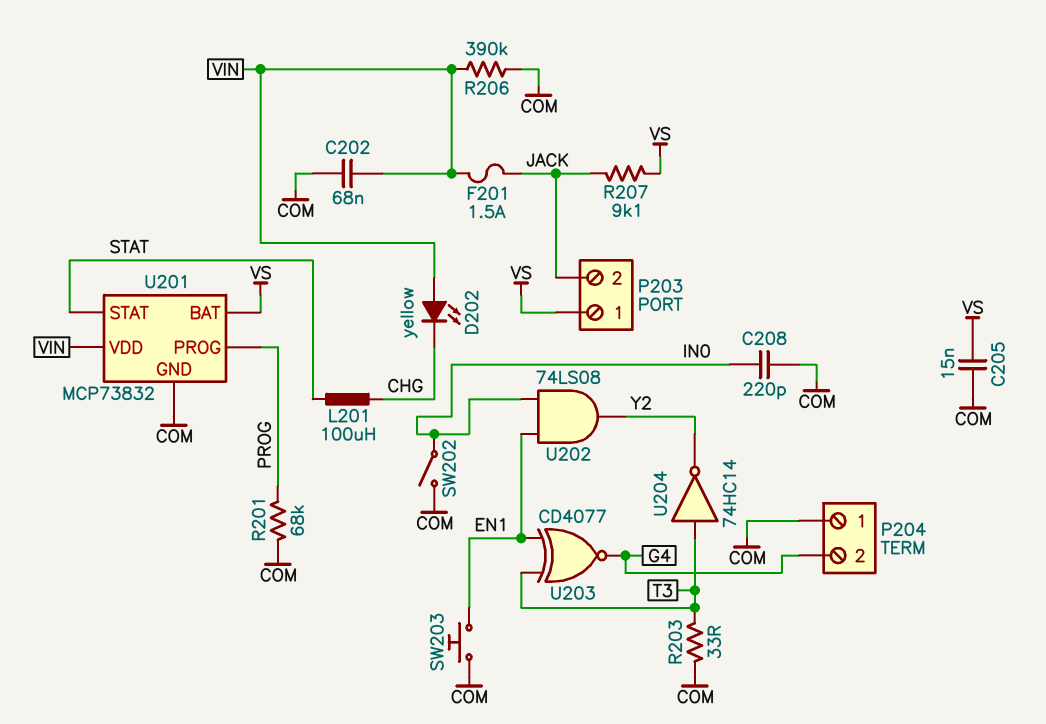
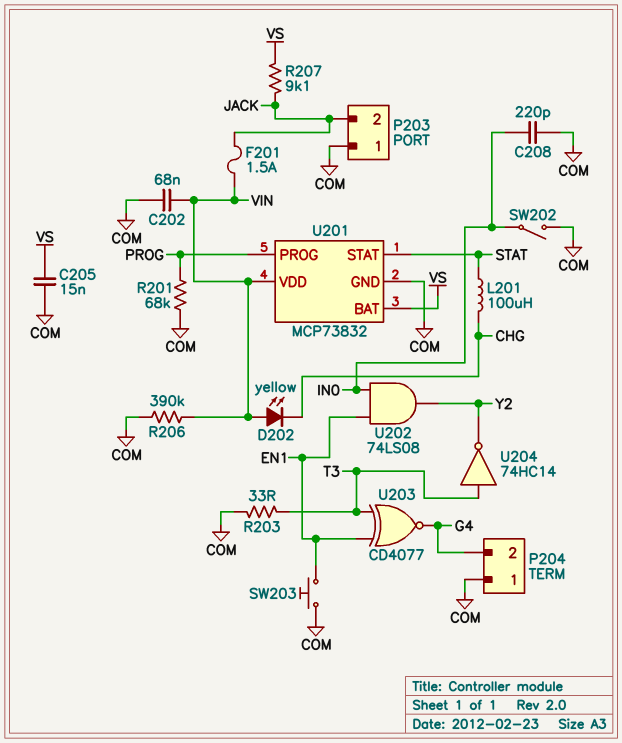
P203 pin 1: VS -> COM

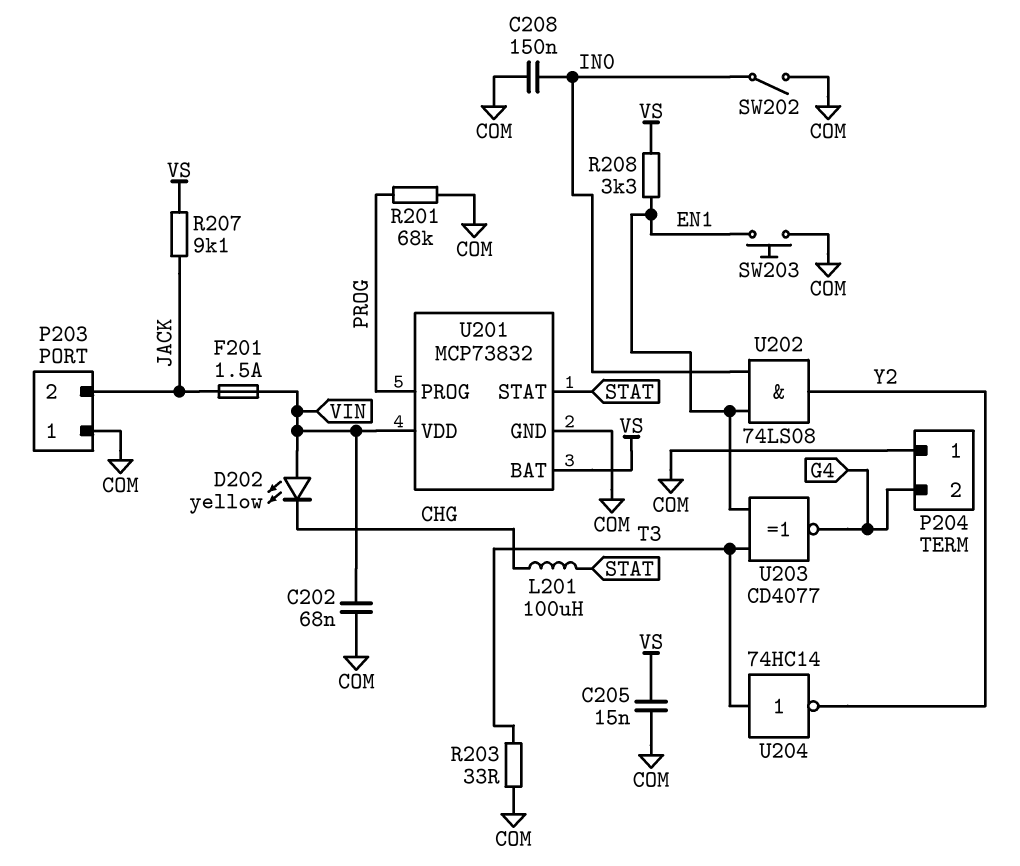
C208: 220pF (COM, IN0) -> 150nF (COM, IN0)
R206: 390k (COM, VIN) -> none
R208: none -> 3.3k (EN1, VS)

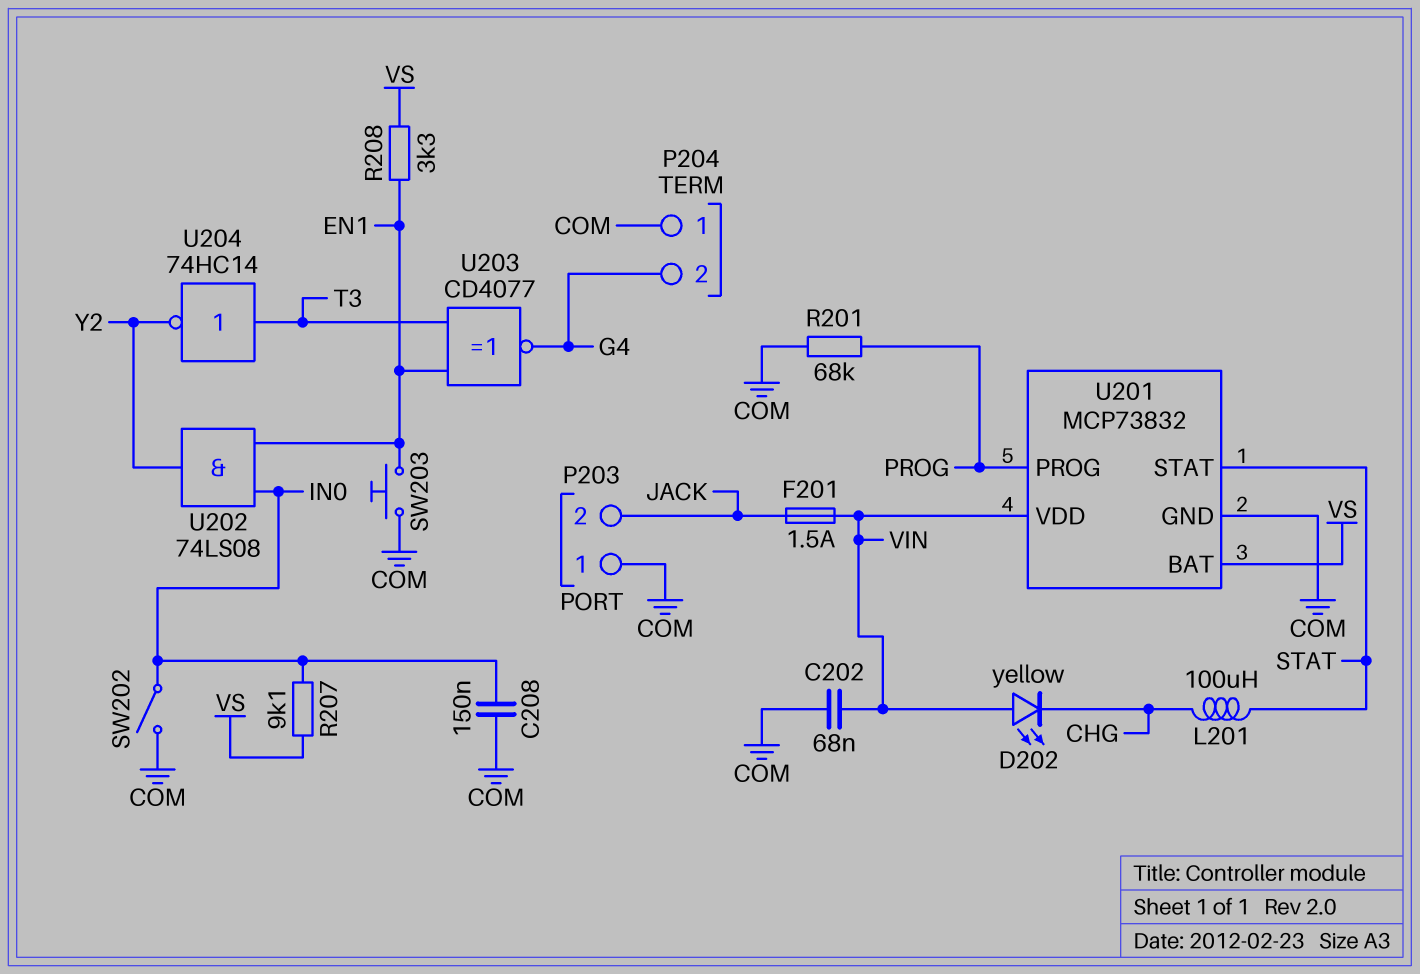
C205: 15nF (COM, VS) -> none
R203: 33 (COM, T3) -> none
R207: 9.1k (JACK, VS) -> 9.1k (IN0, VS)

